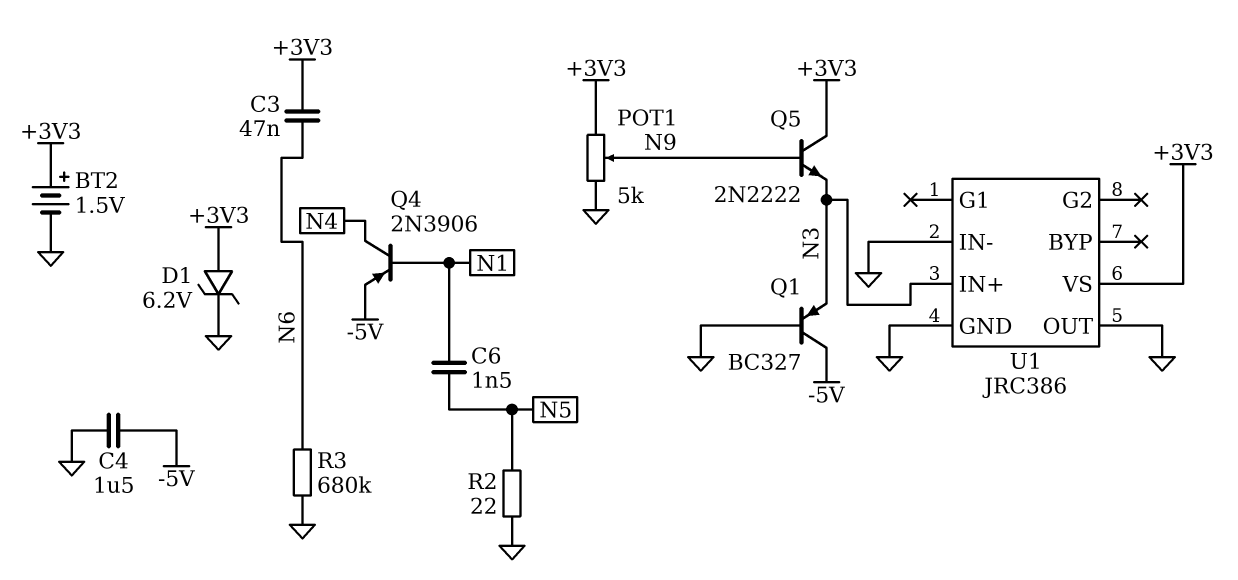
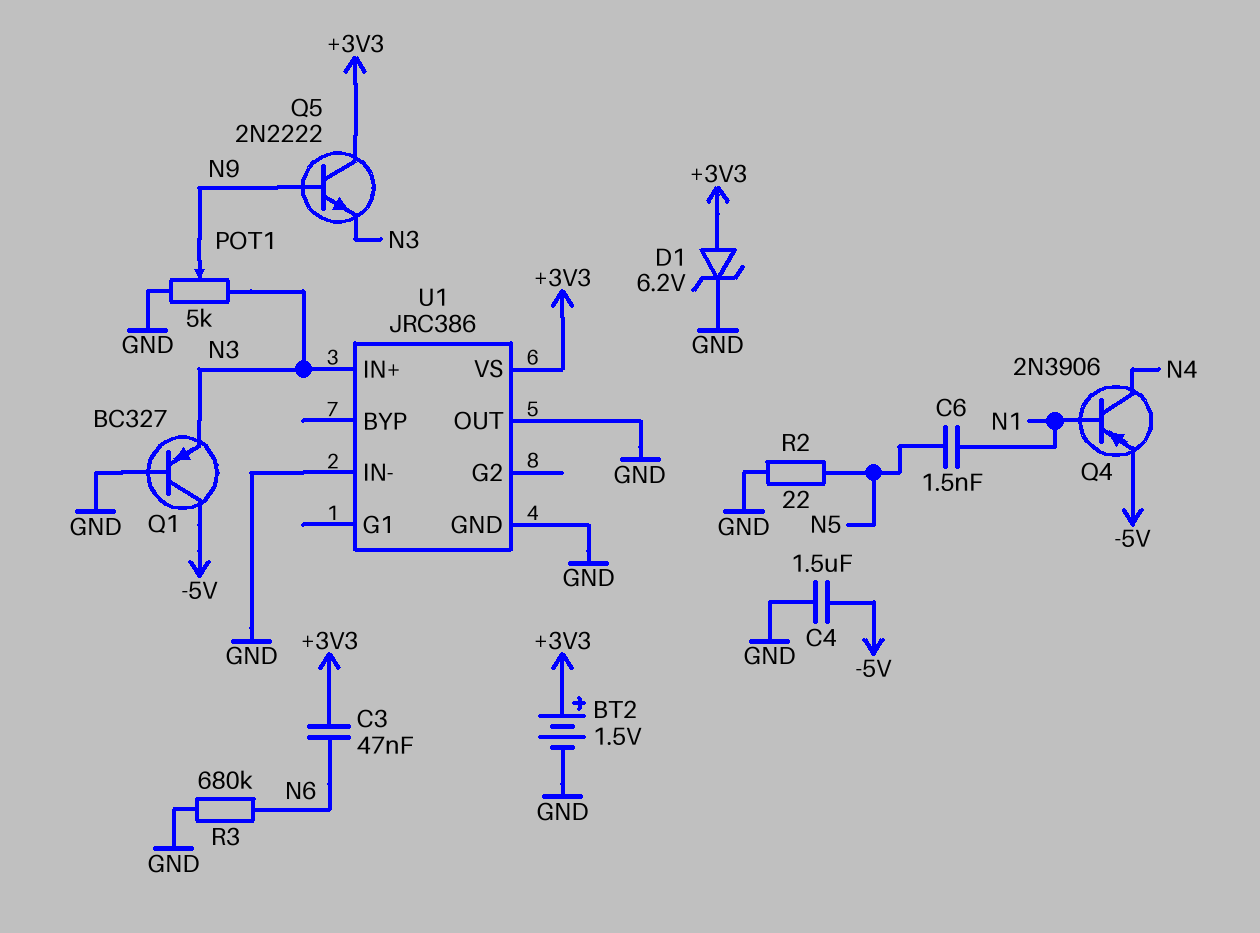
POT1: 5k (+3V3, GND, wiper N9) -> 5k (GND, N3, wiper N9)

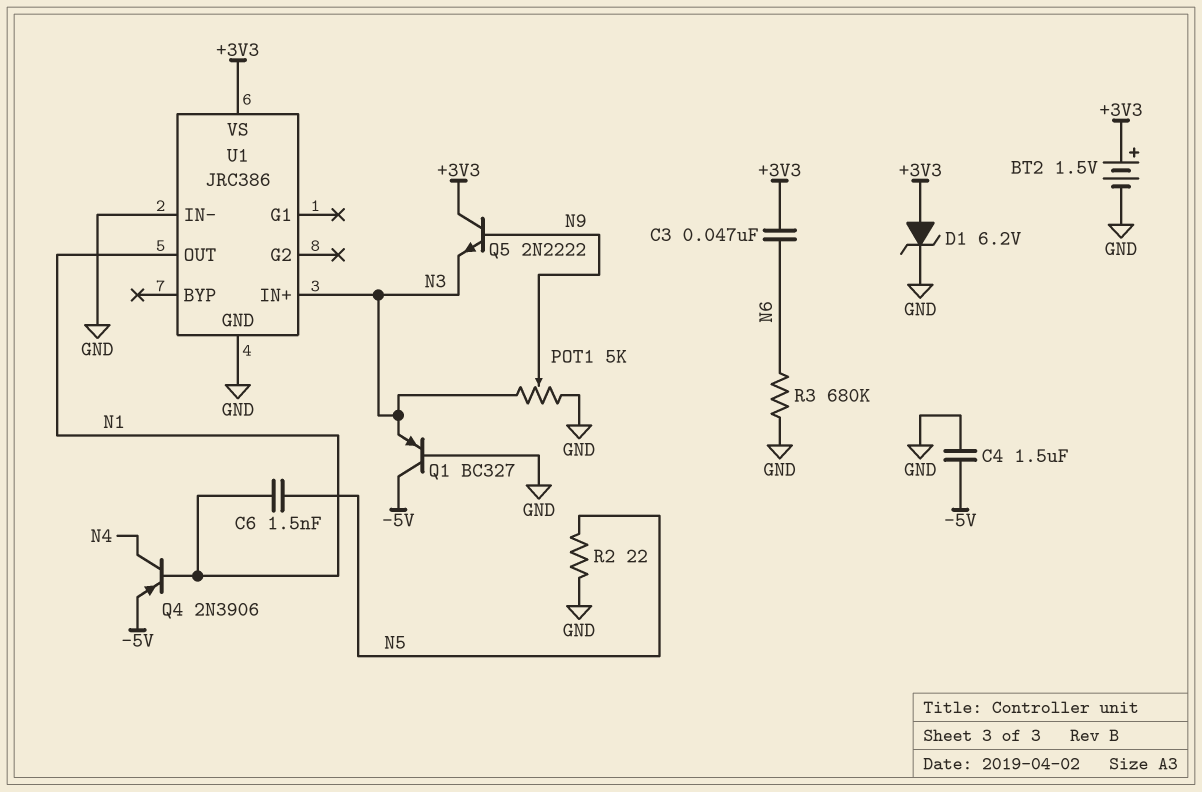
U1 pin OUT: GND -> N1

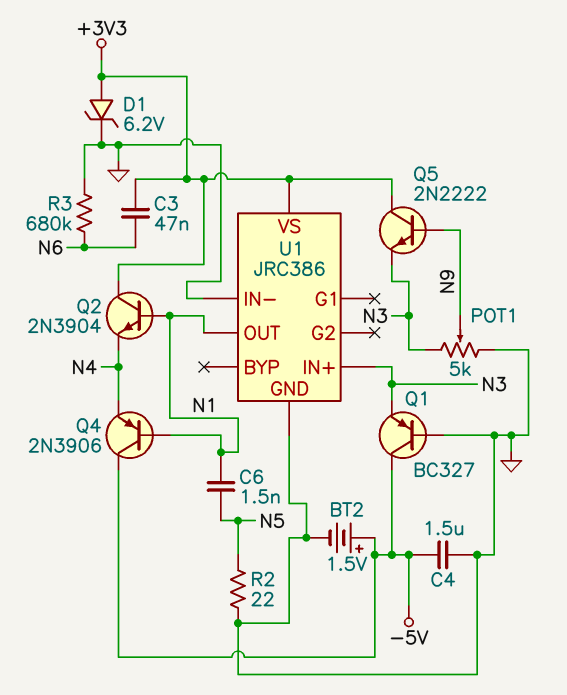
BT2: 1.5V (plus +3V3, minus GND) -> 1.5V (plus -5V, minus GND)
Q2: none -> NPN 2N3904 (B N1, C +3V3, E N4)
Q4: PNP 2N3906 (B N1, C N4, E -5V) -> PNP 2N3906 (B N1, C -5V, E N4)

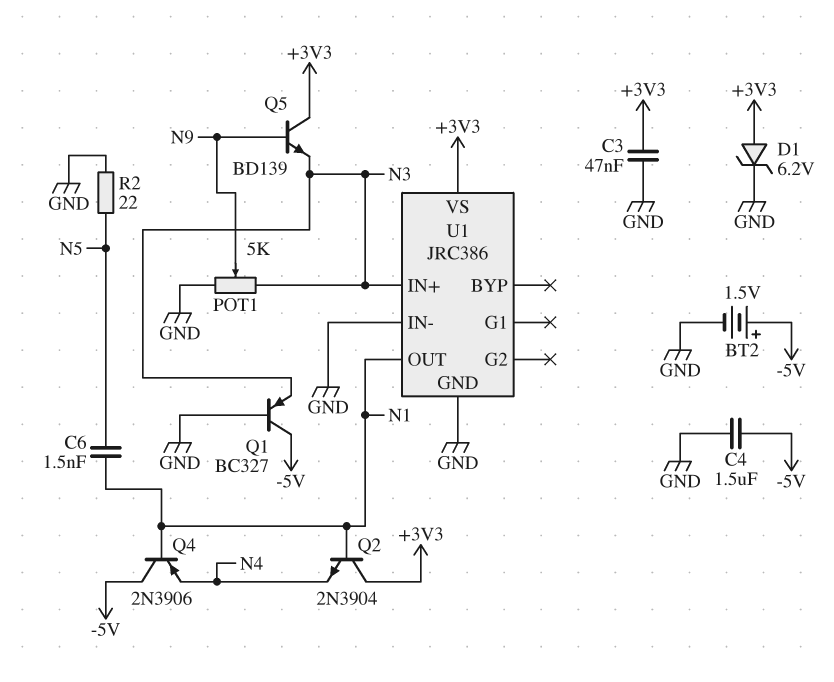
C3: 47nF (+3V3, N6) -> 47nF (+3V3, GND)
Q5: NPN 2N2222 (B N9, C +3V3, E N3) -> NPN BD139 (B N9, C +3V3, E N3)
R3: 680k (GND, N6) -> none

